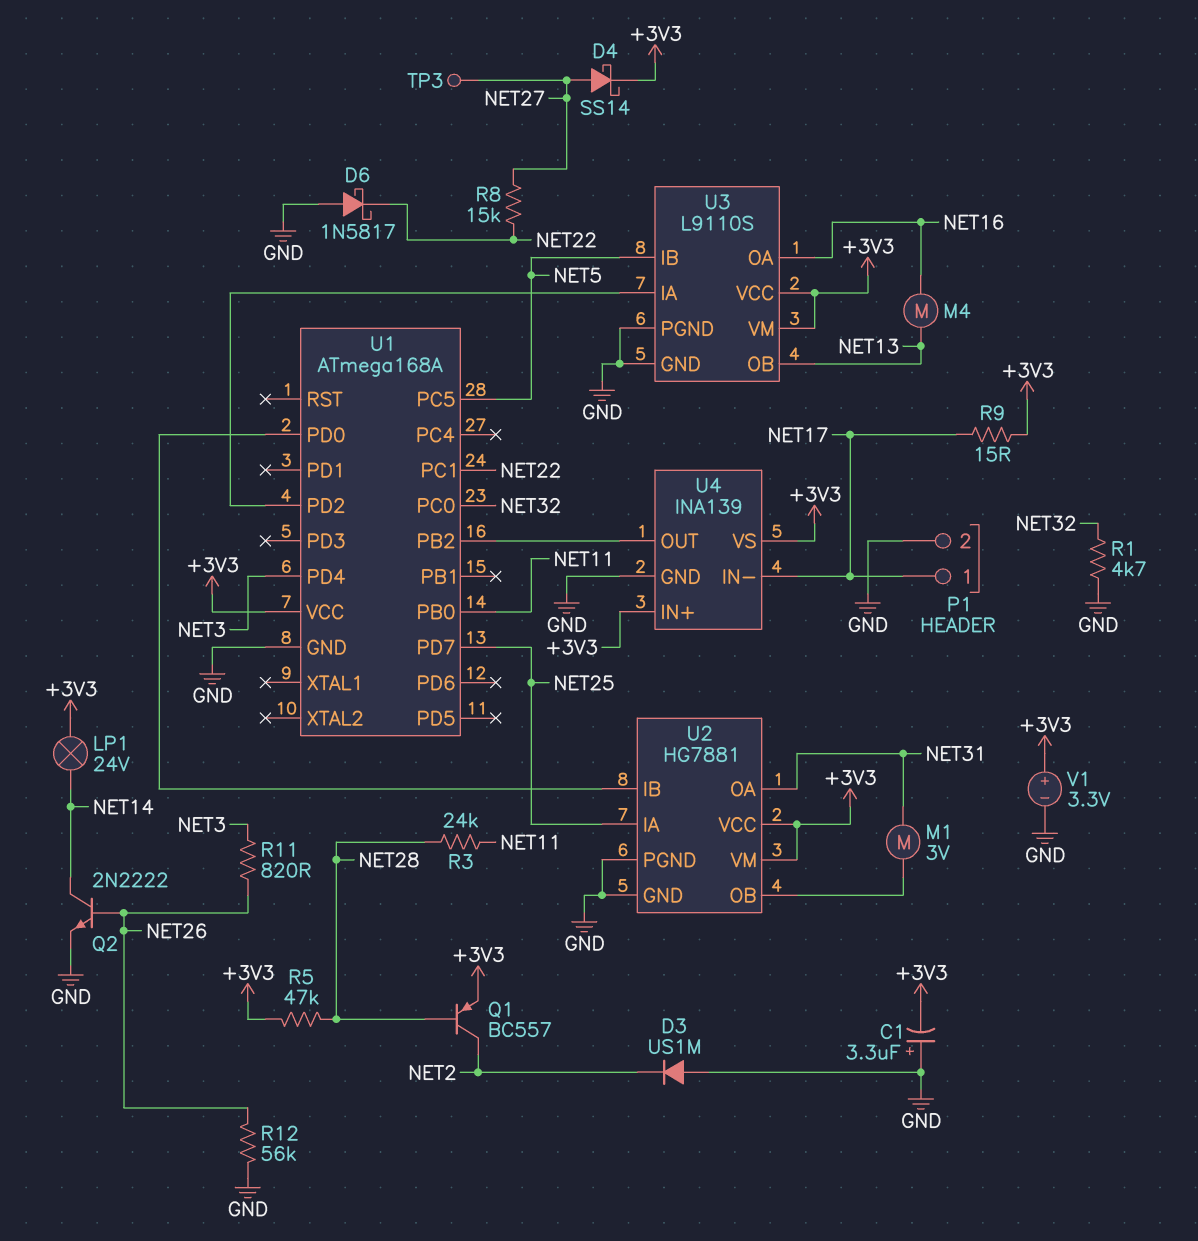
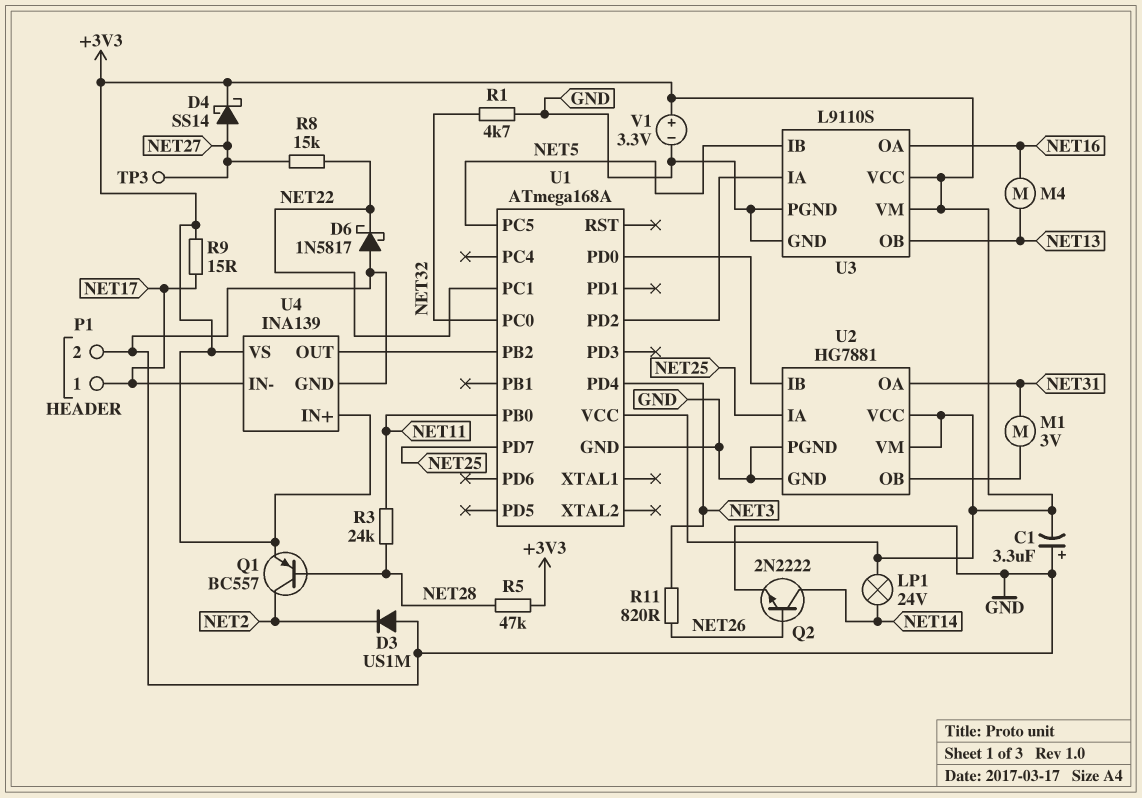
R12: 56k (GND, NET26) -> none

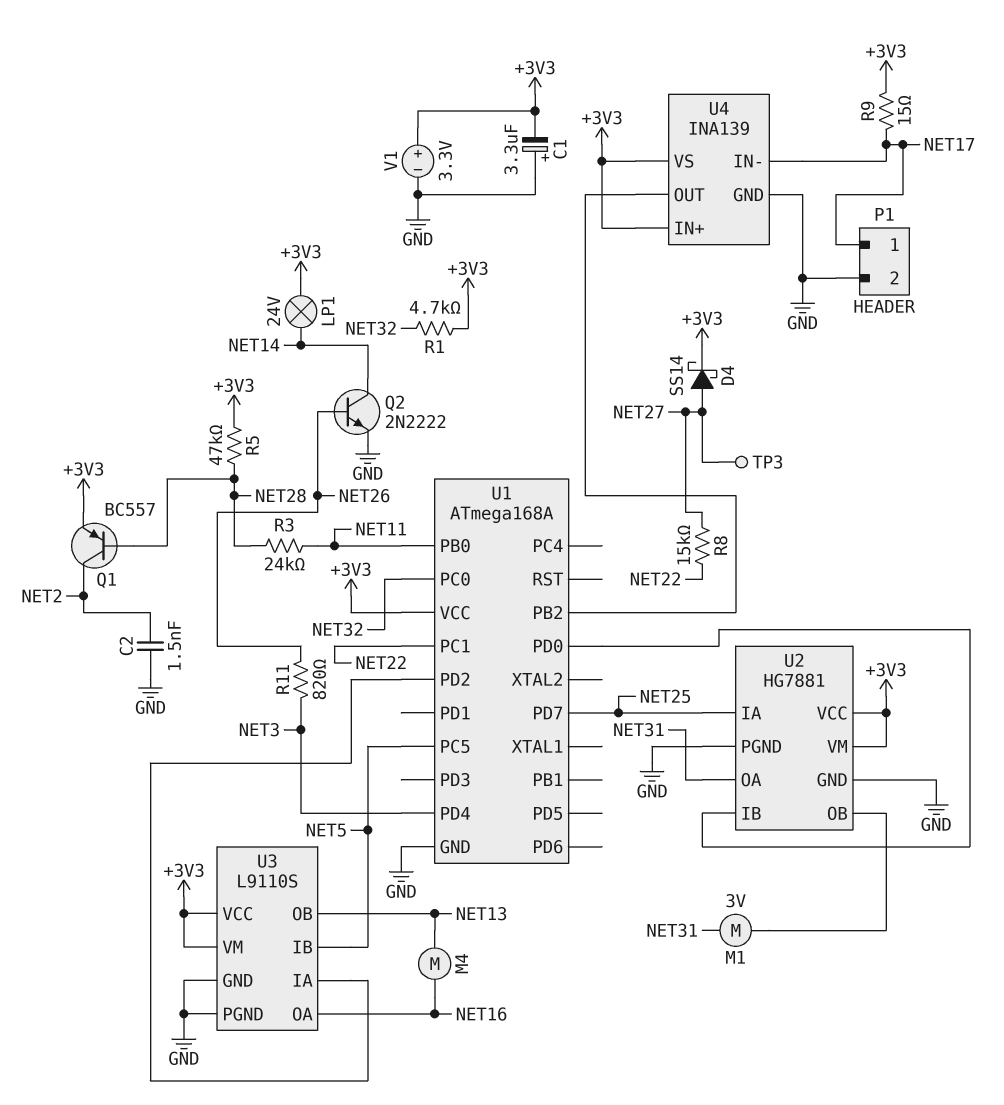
C2: none -> 1.5nF (GND, NET2)
D3: diode US1M (A GND, K NET2) -> none
D6: schottky 1N5817 (A GND, K NET22) -> none
R1: 4.7k (GND, NET32) -> 4.7k (+3V3, NET32)

